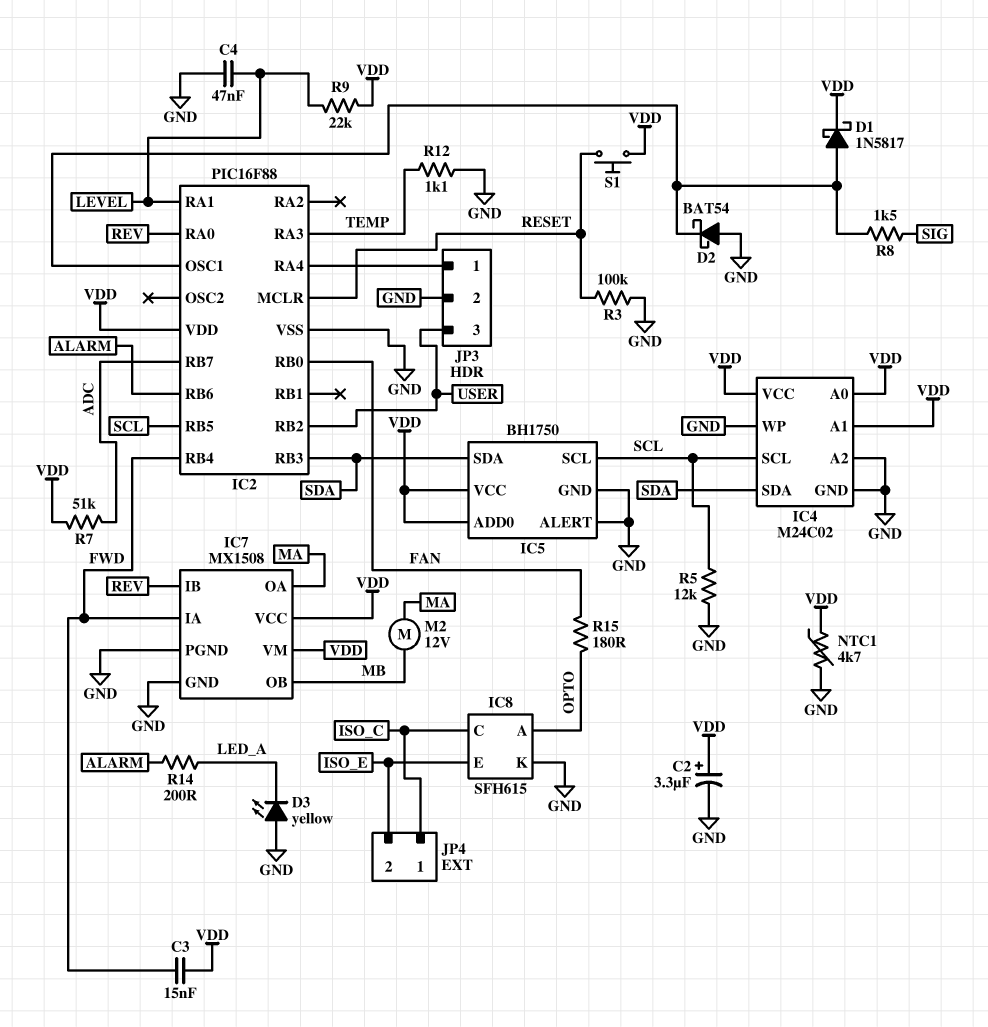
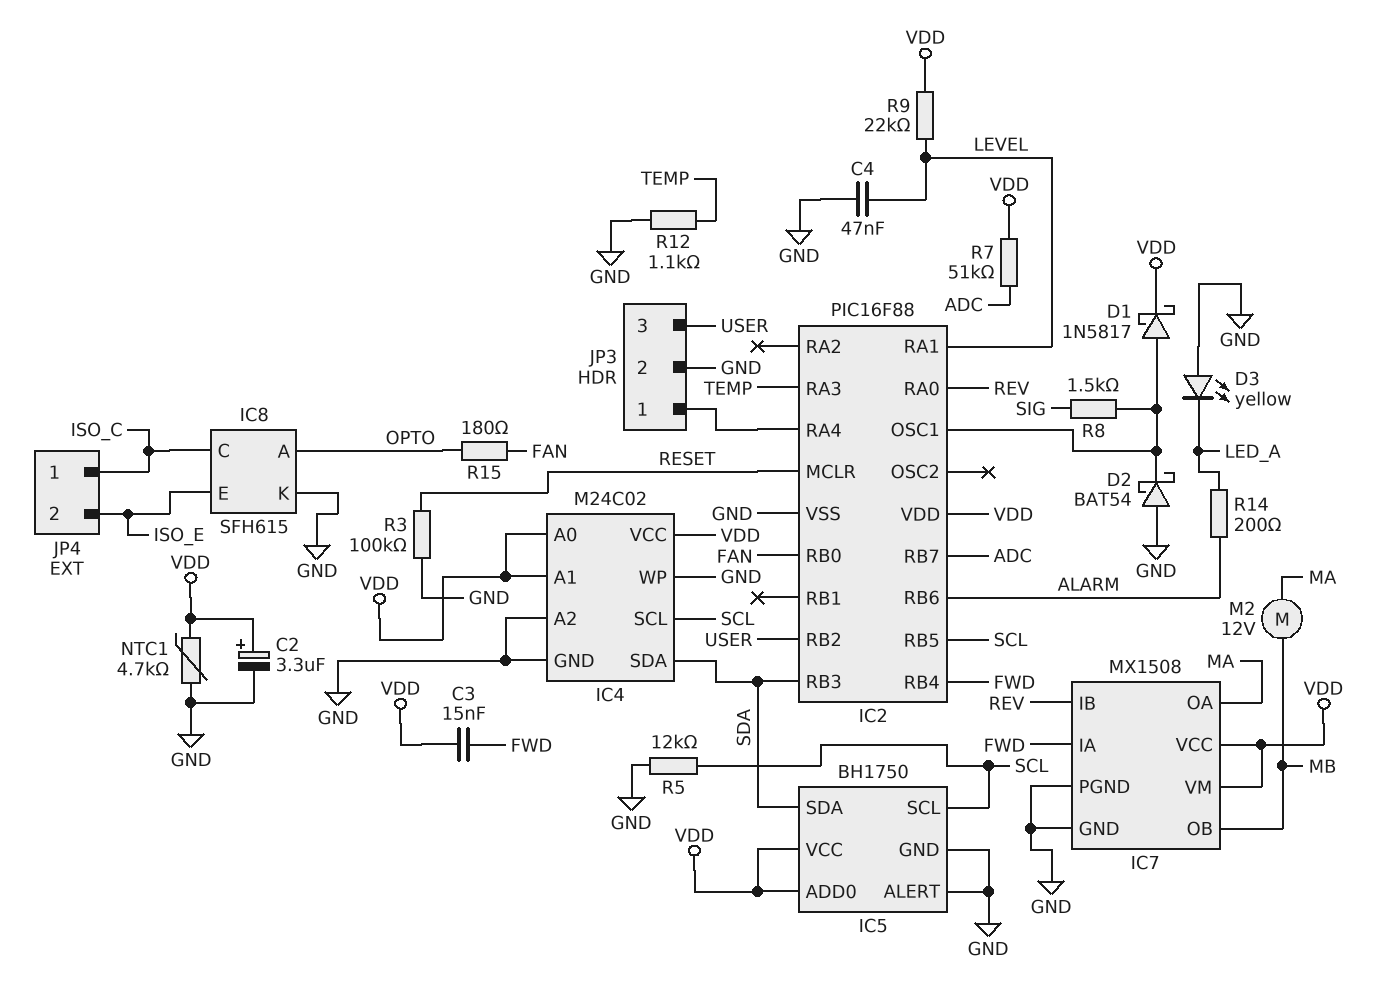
S1: button (RESET, VDD) -> none

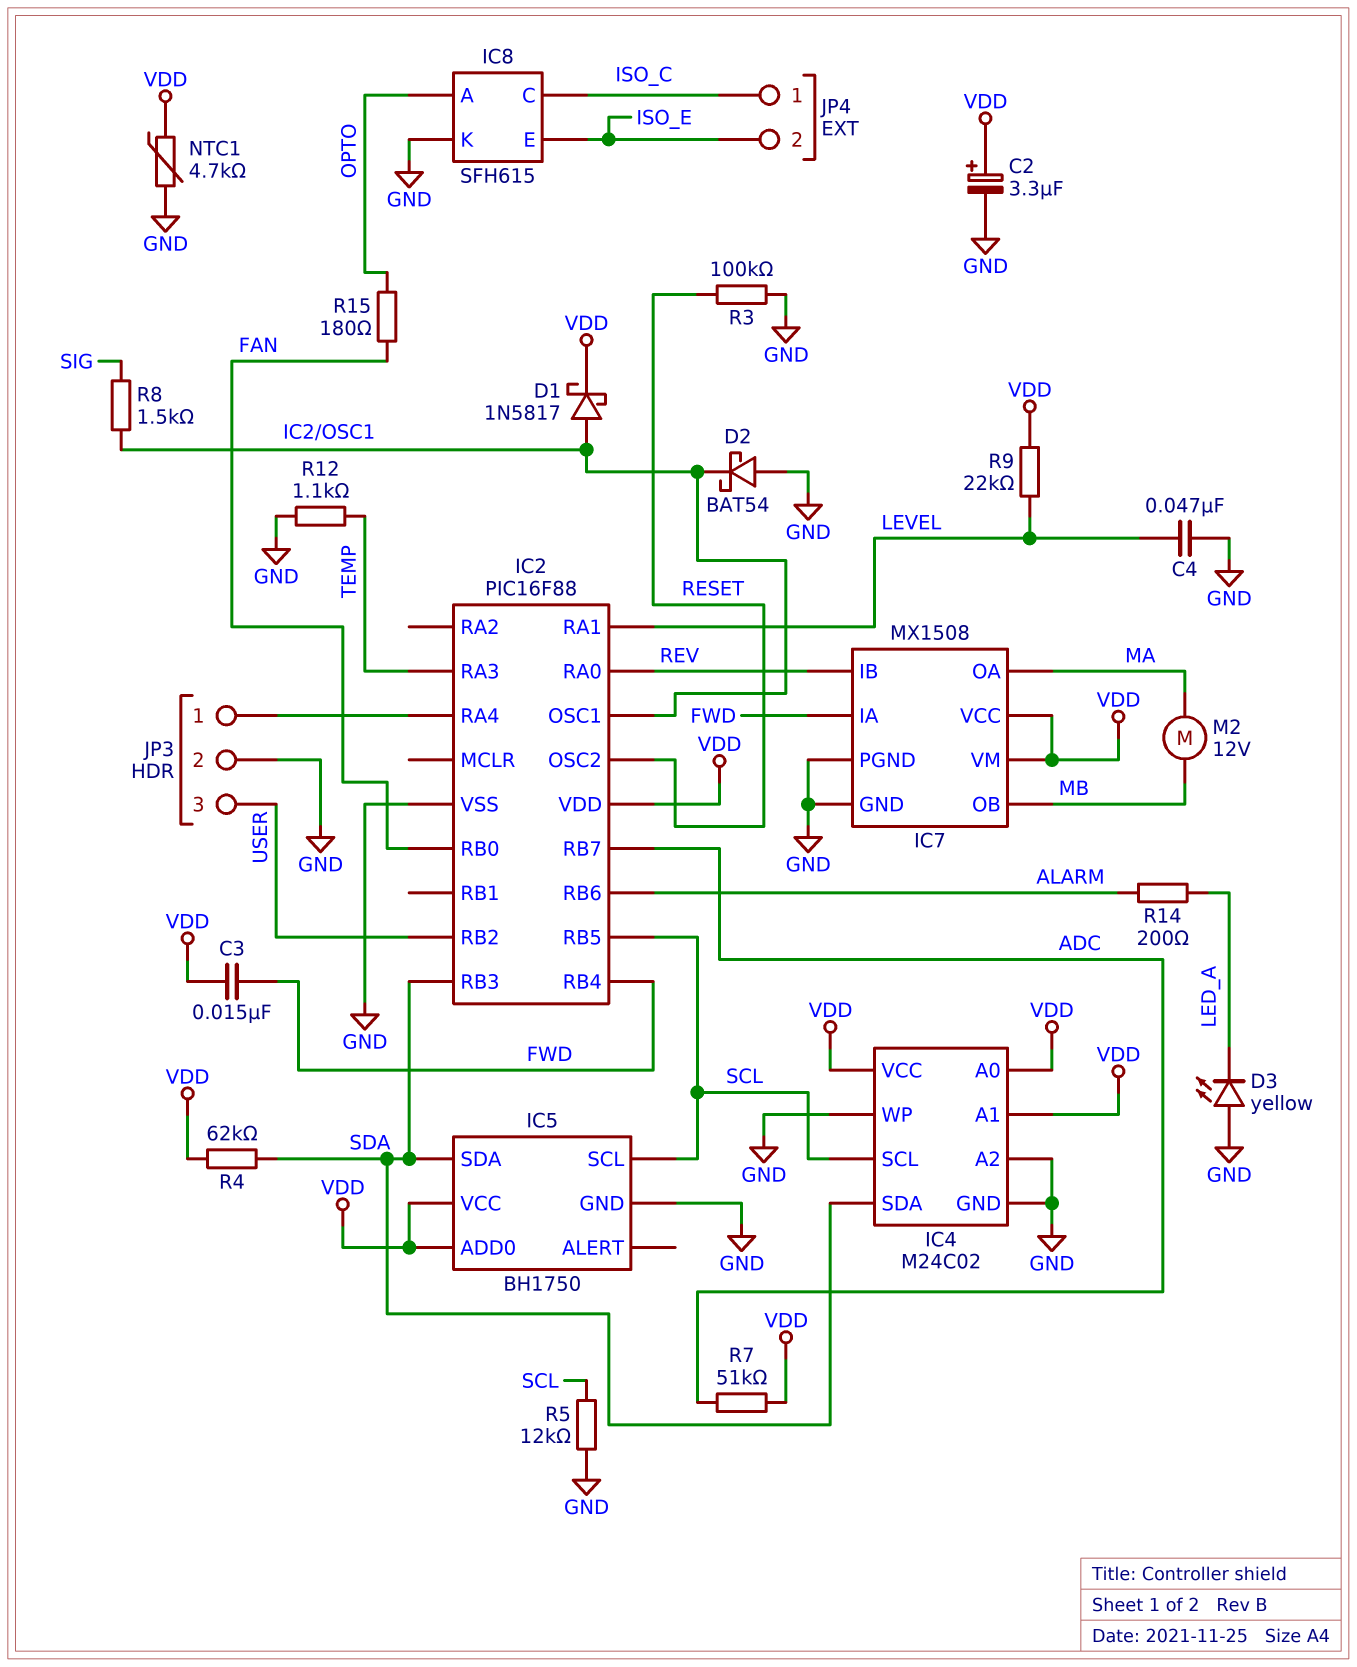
IC2 pin MCLR: RESET -> none
IC2 pin OSC2: none -> RESET
IC5 pin ALERT: GND -> none
R4: none -> 62k (SDA, VDD)

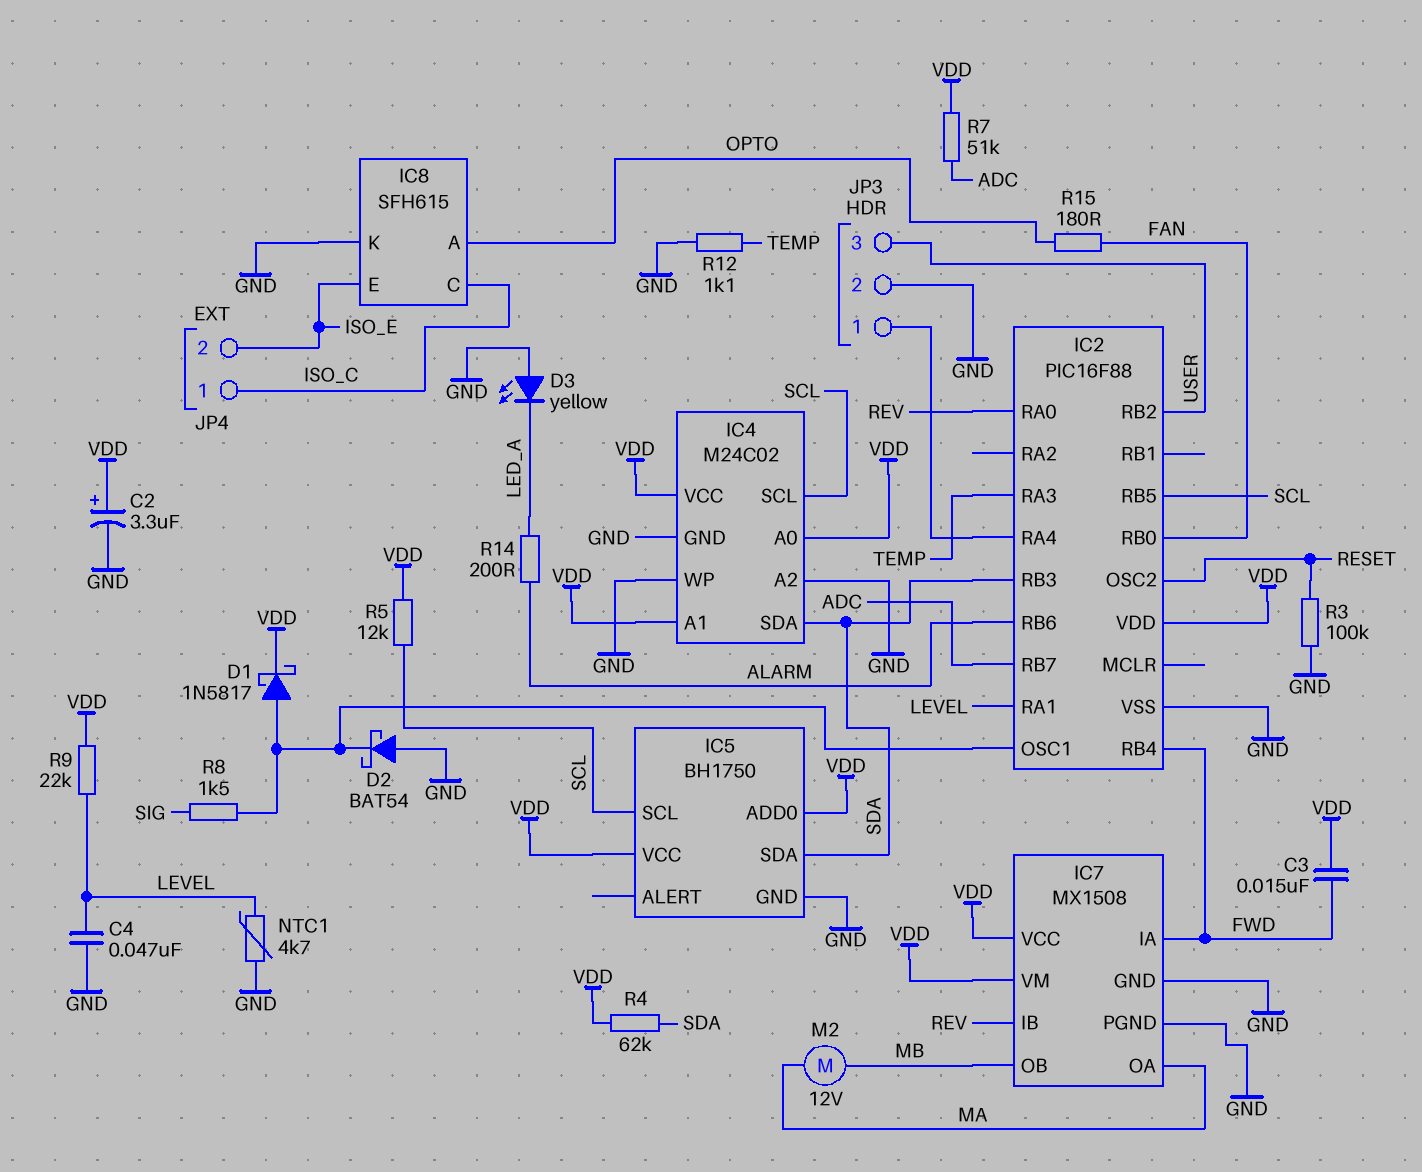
NTC1: 4.7k (GND, VDD) -> 4.7k (GND, LEVEL)
R5: 12k (GND, SCL) -> 12k (SCL, VDD)

